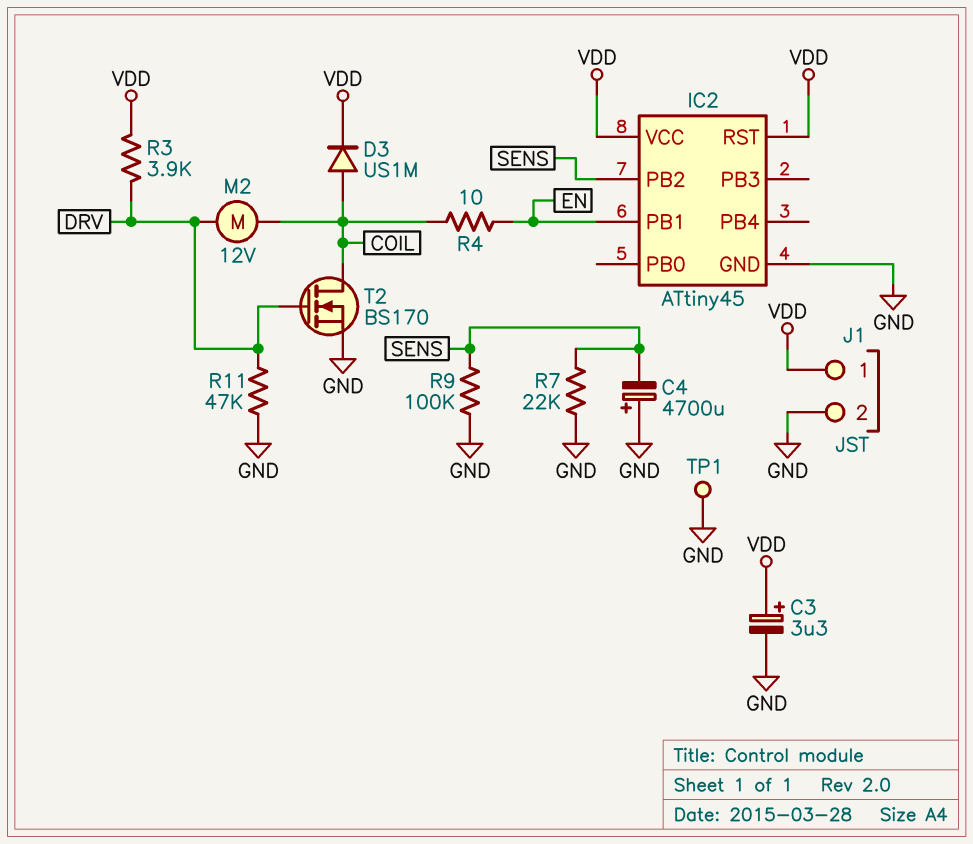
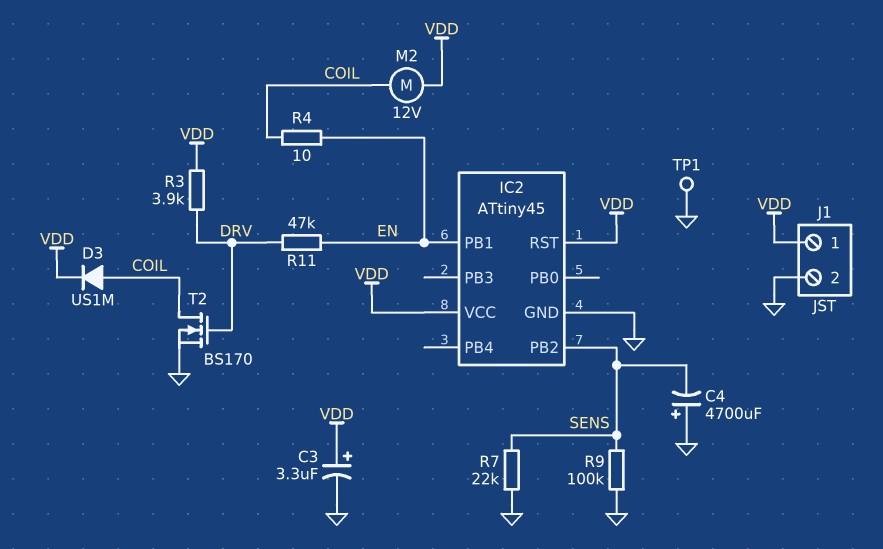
M2: motor 12V (COIL, DRV) -> motor 12V (COIL, VDD)
R11: 47k (DRV, GND) -> 47k (DRV, EN)

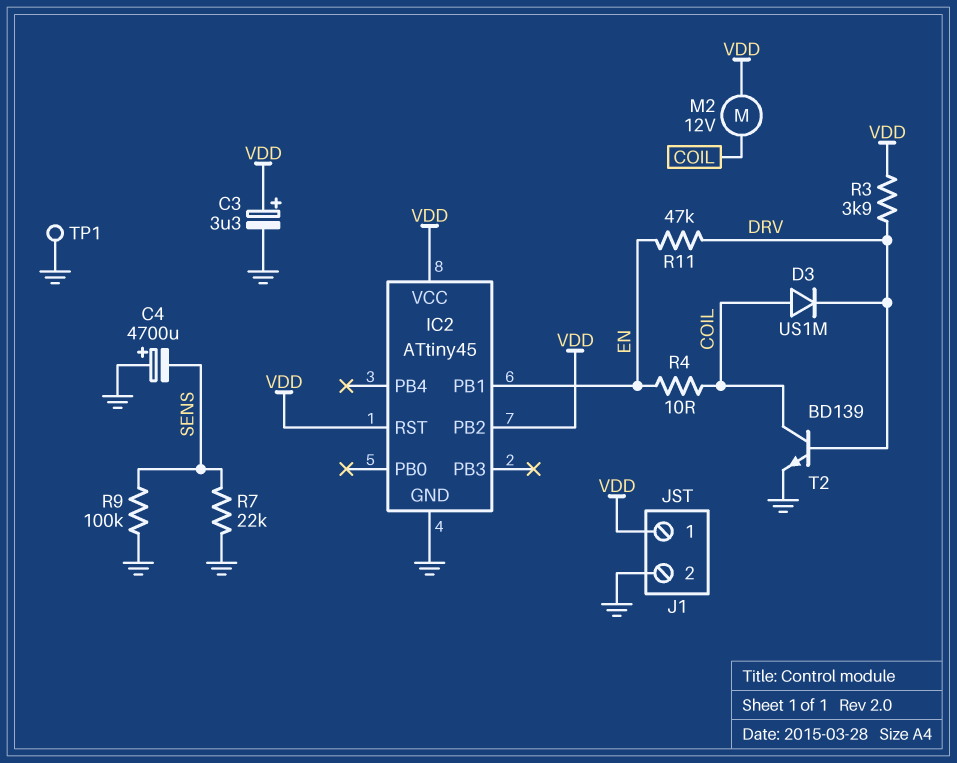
D3: diode US1M (A COIL, K VDD) -> diode US1M (A COIL, K DRV)
IC2 pin PB2: SENS -> VDD
T2: NMOS BS170 (G DRV, D COIL, S GND) -> NPN BD139 (B DRV, C COIL, E GND)

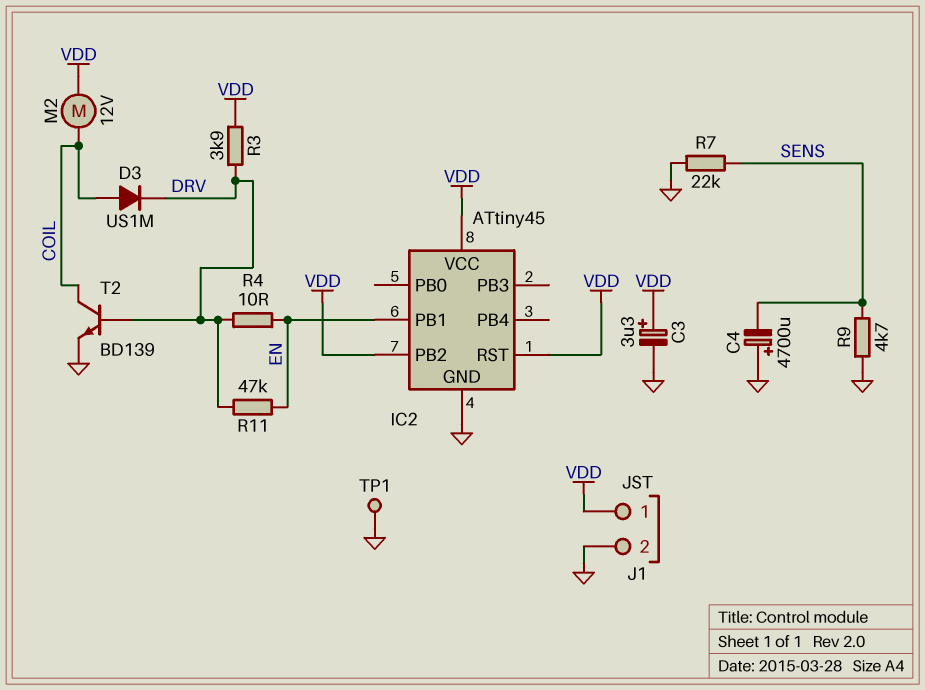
R4: 10 (COIL, EN) -> 10 (DRV, EN)
R9: 100k (GND, SENS) -> 4.7k (GND, SENS)

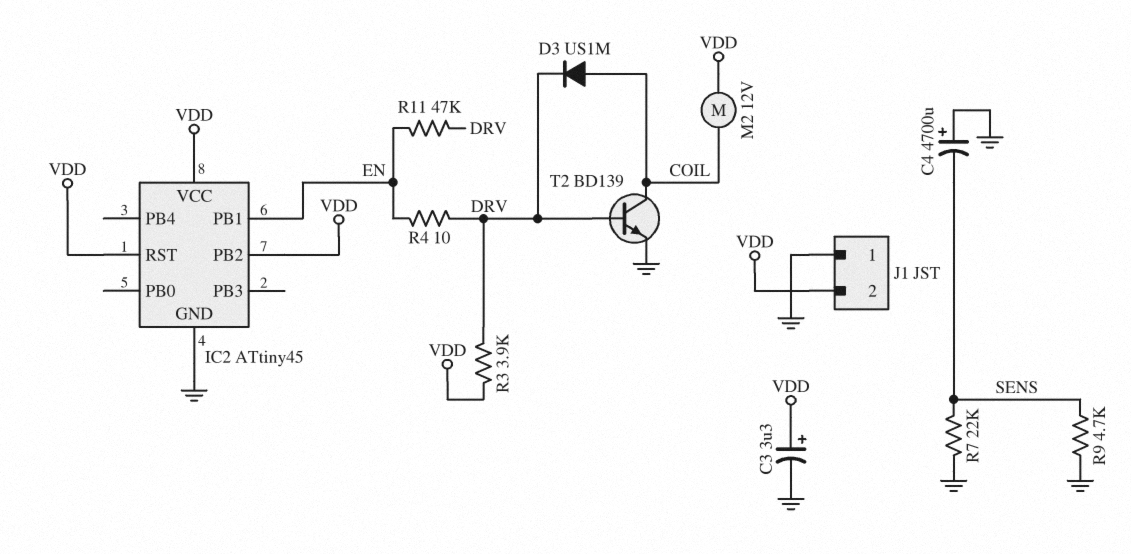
J1 pin 1: VDD -> GND
J1 pin 2: GND -> VDD
TP1: test point (GND) -> none

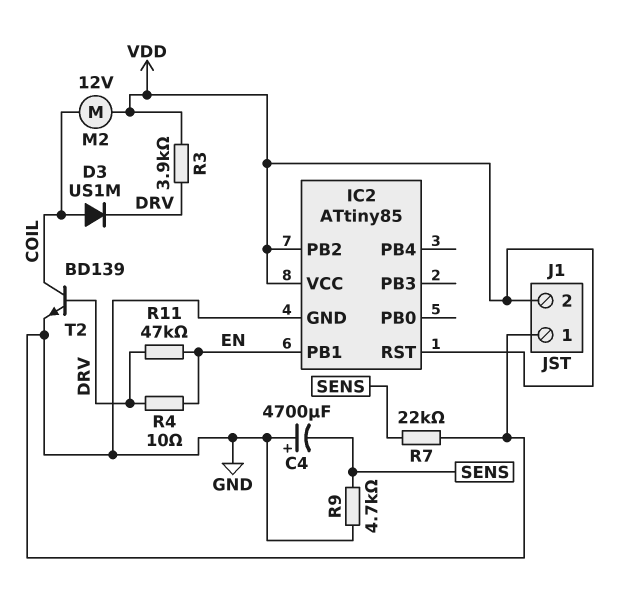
C3: 3.3uF (plus VDD, minus GND) -> none
IC2: ATtiny45 -> ATtiny85

